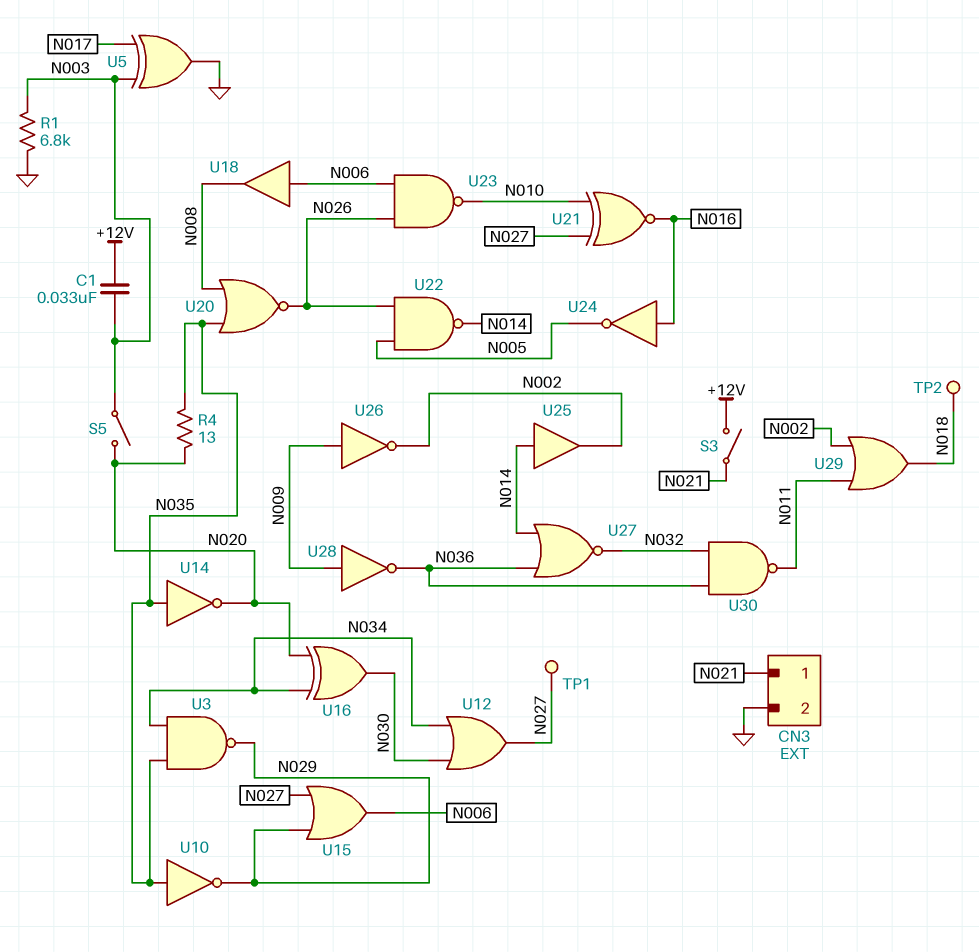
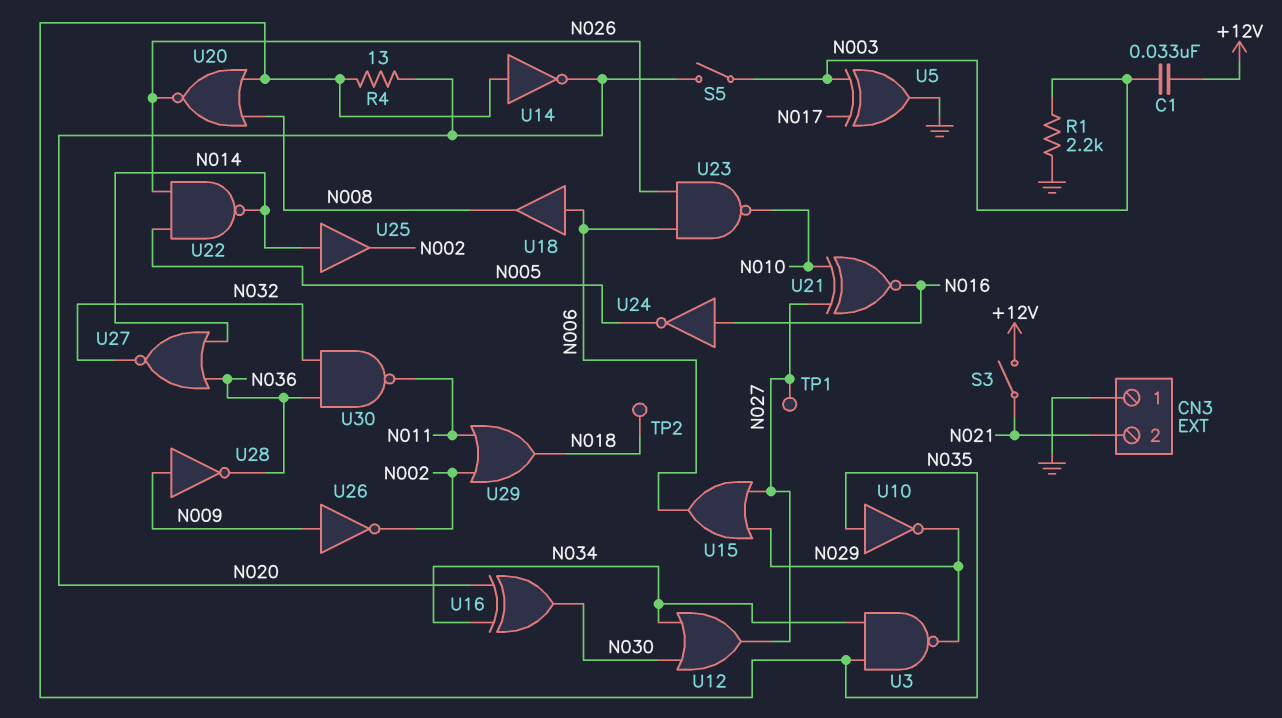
CN3 pin 1: N021 -> GND
CN3 pin 2: GND -> N021
R1: 6.8k (GND, N003) -> 2.2k (GND, N003)

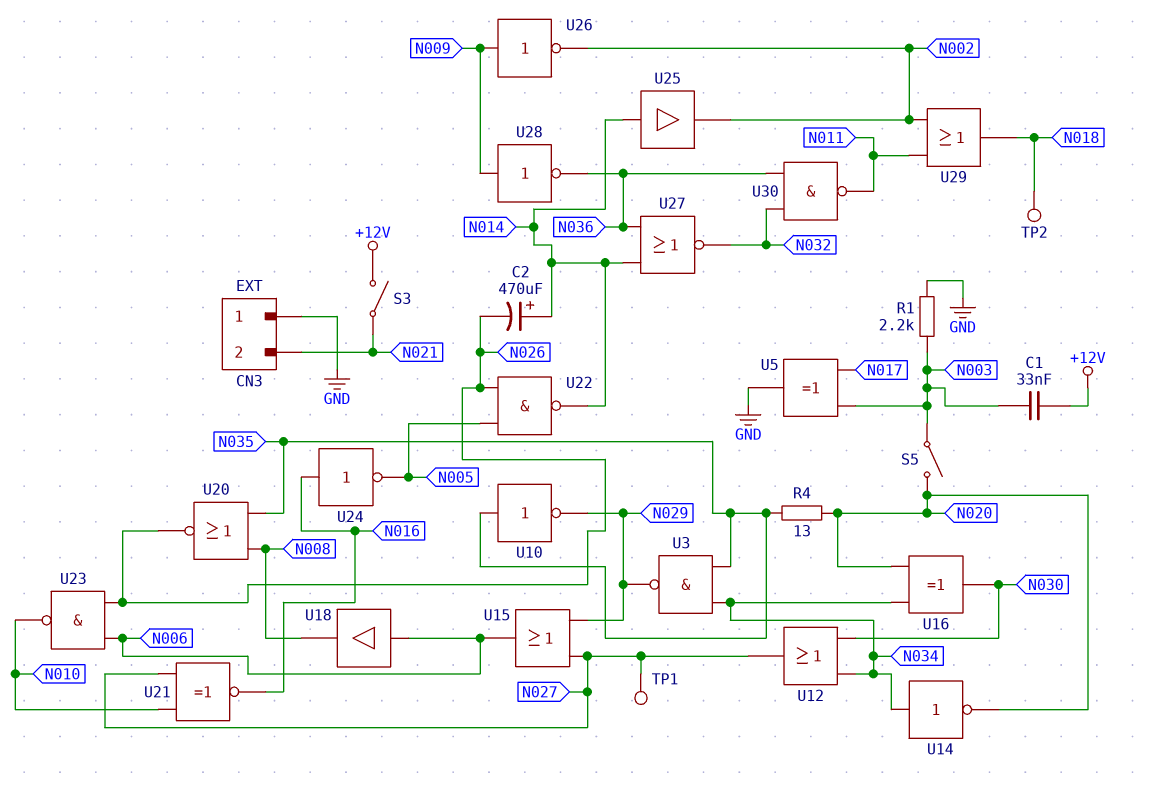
C2: none -> 470uF (plus N014, minus N026)
U14: NOT (in N035, out N020) -> NOT (in N034, out N020)

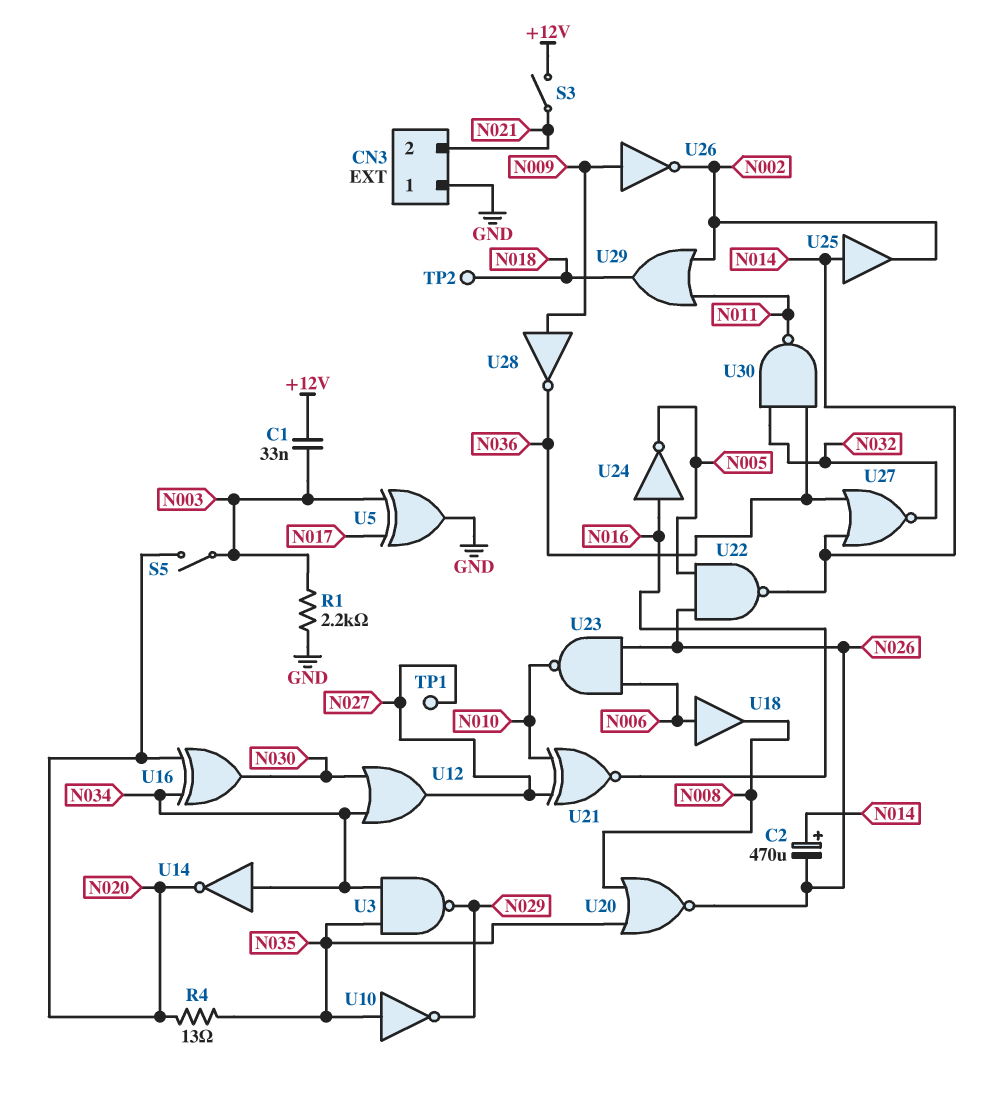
U15: OR (in N027, in N029, out N006) -> none

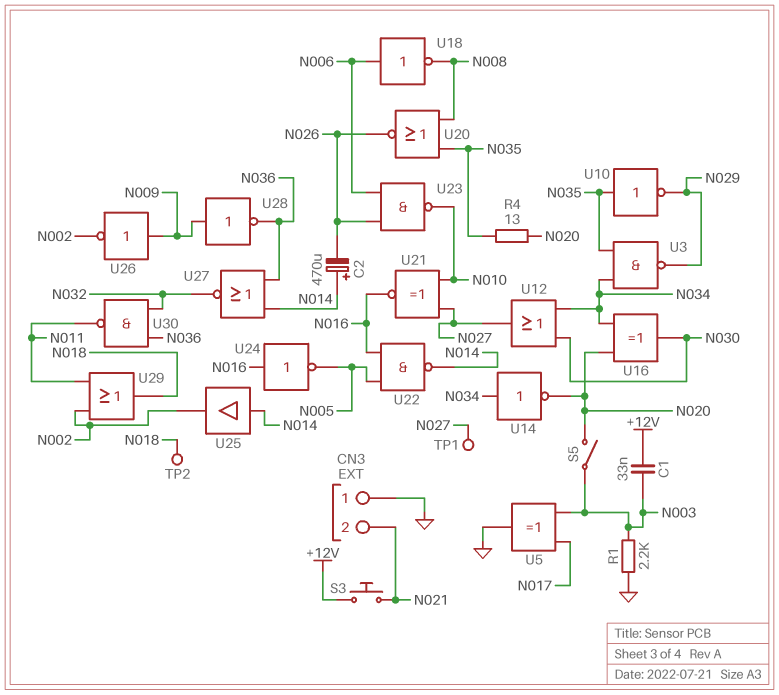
S3: switch (+12V, N021) -> button (+12V, N021)
U18: buffer (in N006, out N008) -> NOT (in N006, out N008)
U22: NAND (in N005, in N026, out N014) -> NAND (in N005, in N016, out N014)

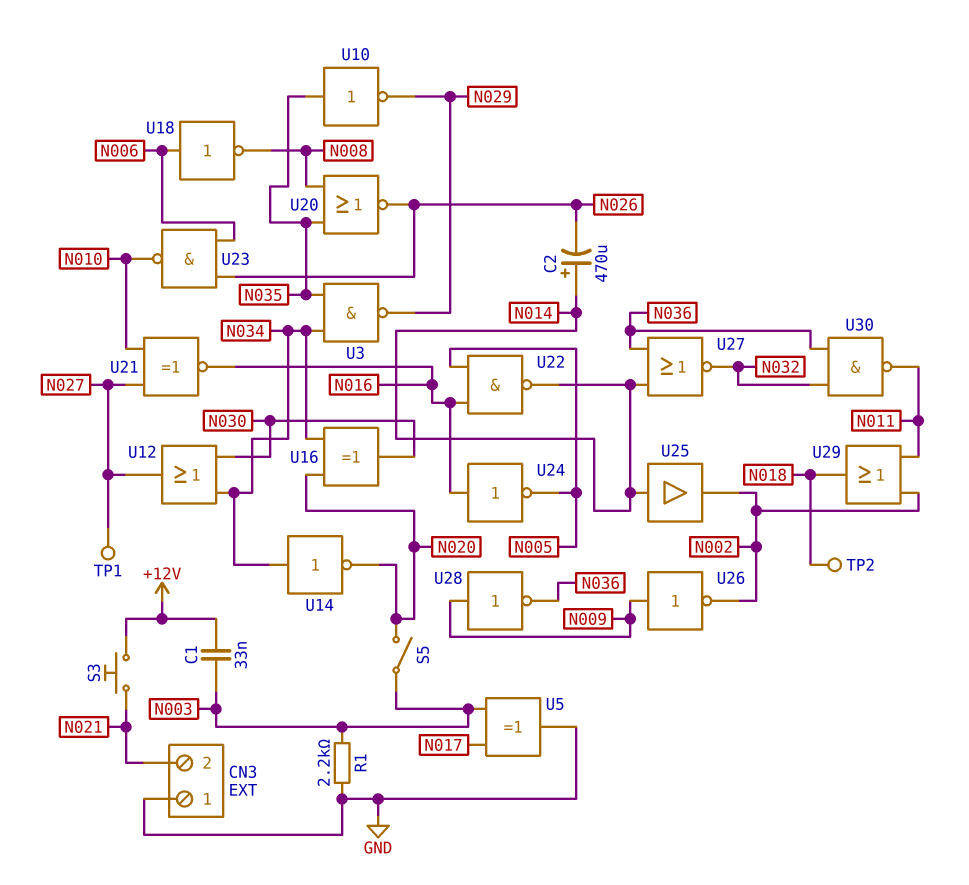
R4: 13 (N020, N035) -> none

